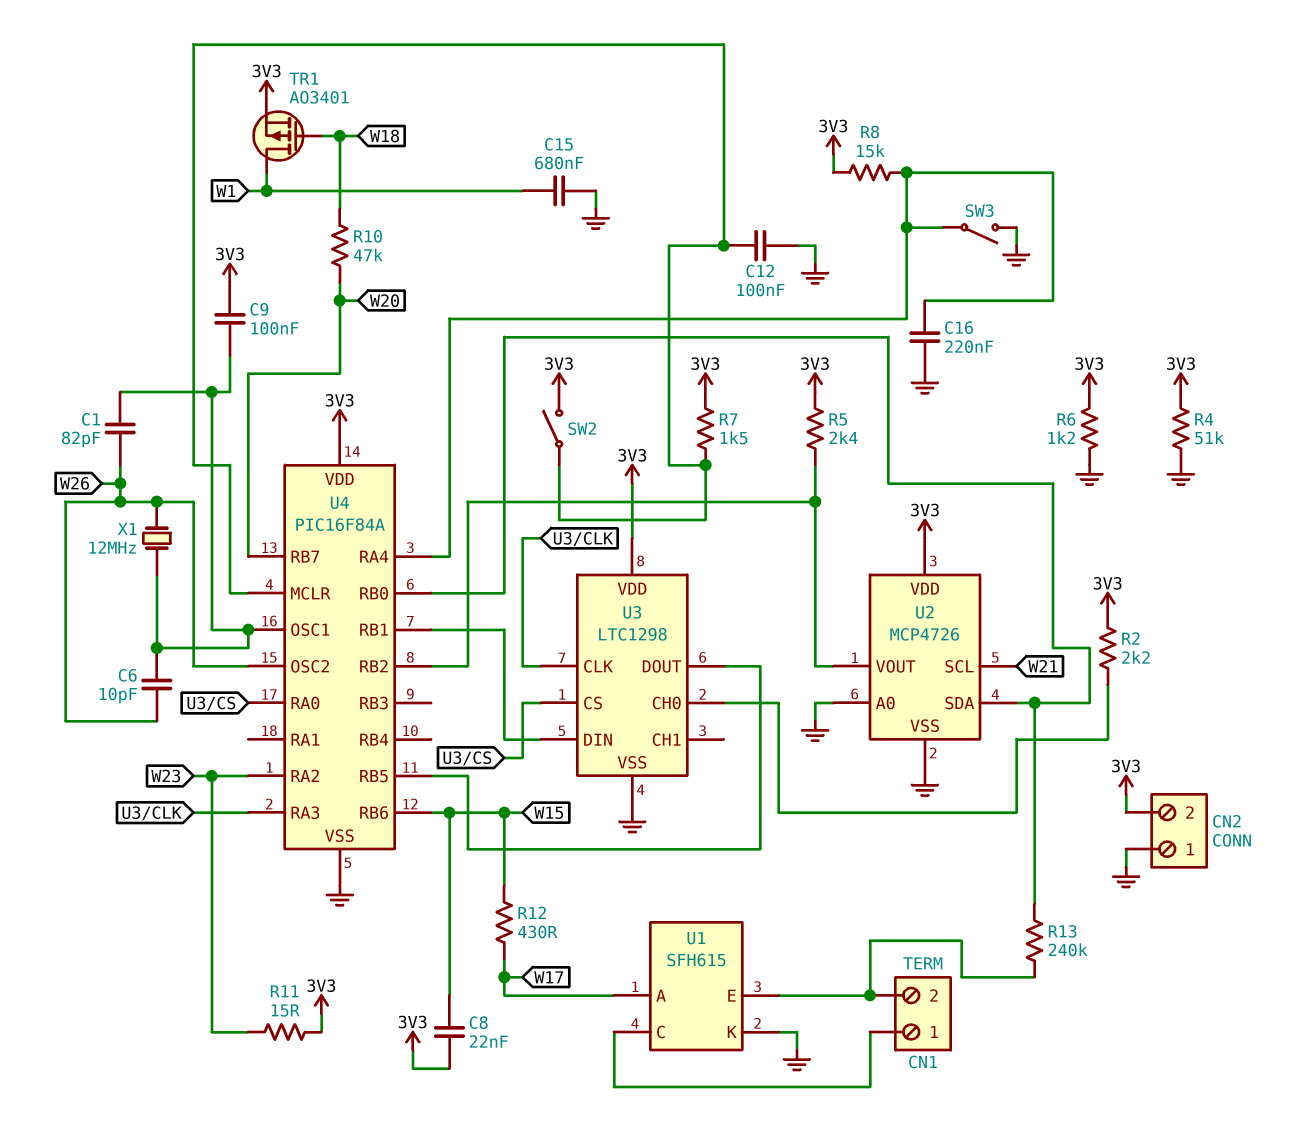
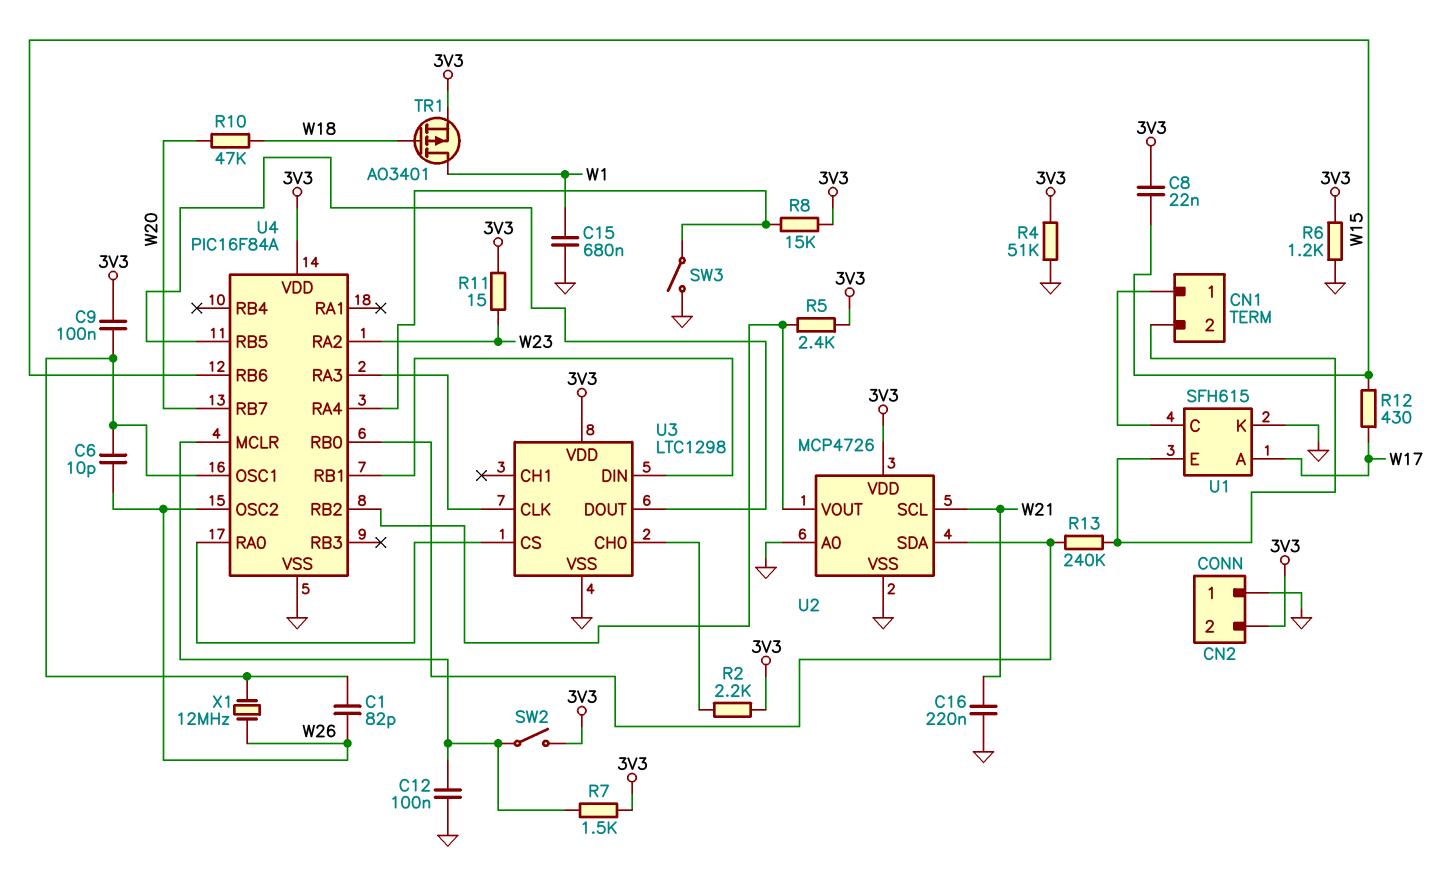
C16: 220nF (GND, U4/RA4) -> 220nF (GND, W21)

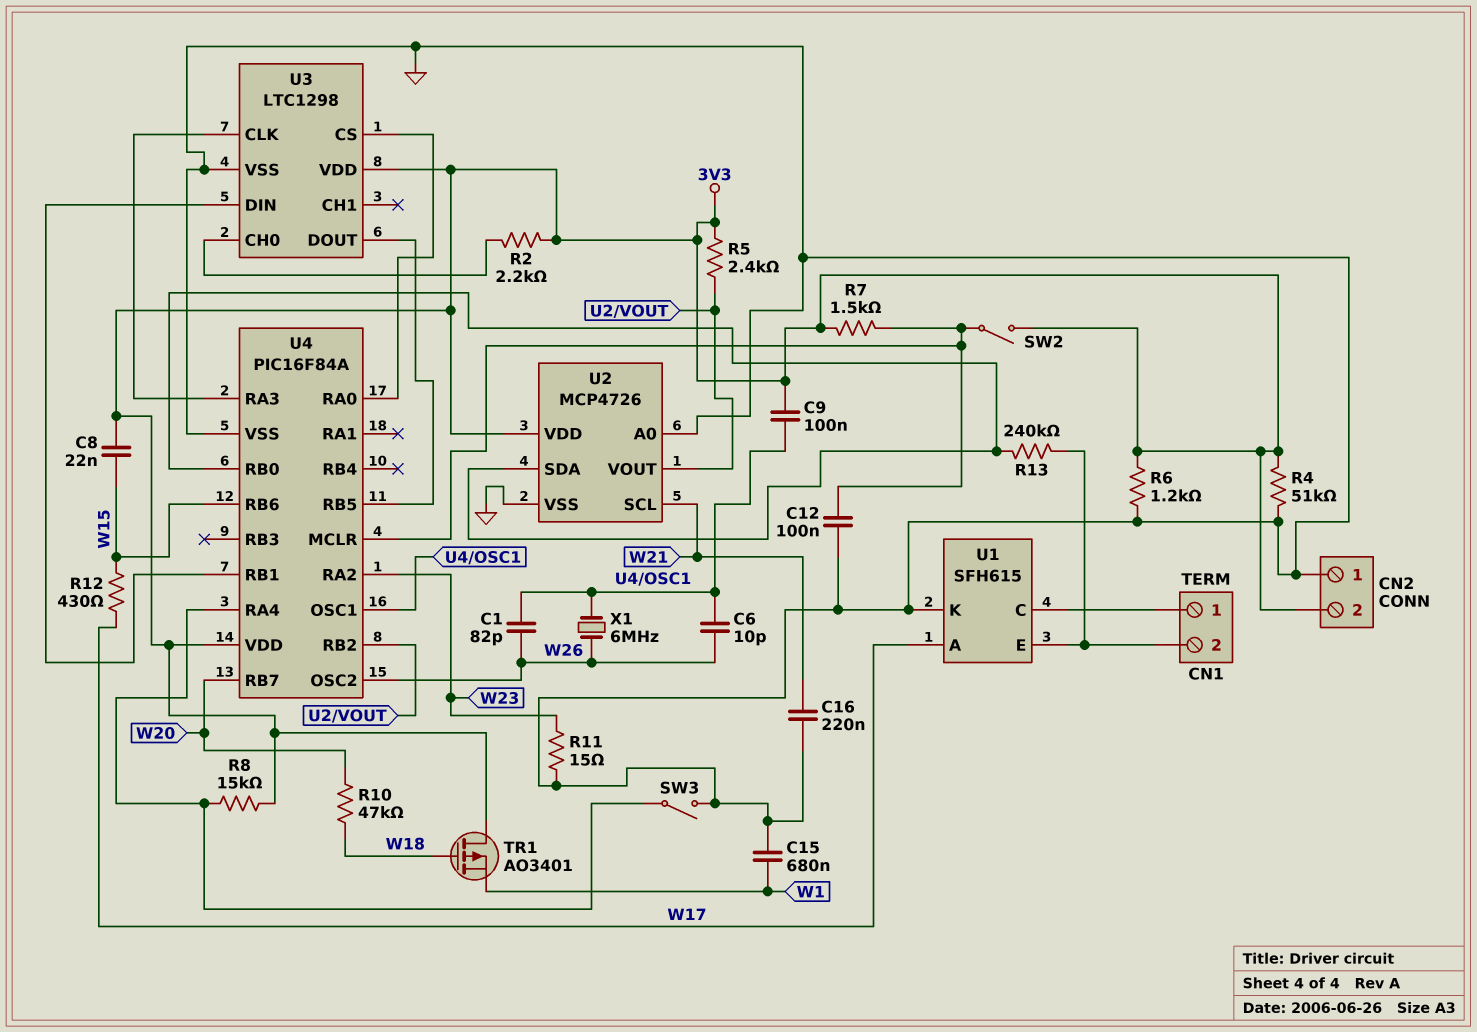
R11: 15 (3V3, W23) -> 15 (GND, W23)
TR1: PMOS AO3401 (G W18, D W1, S 3V3) -> PMOS AO3401 (G W18, D 3V3, S W1)
X1: 12MHz (U4/OSC1, W26) -> 6MHz (U4/OSC1, W26)

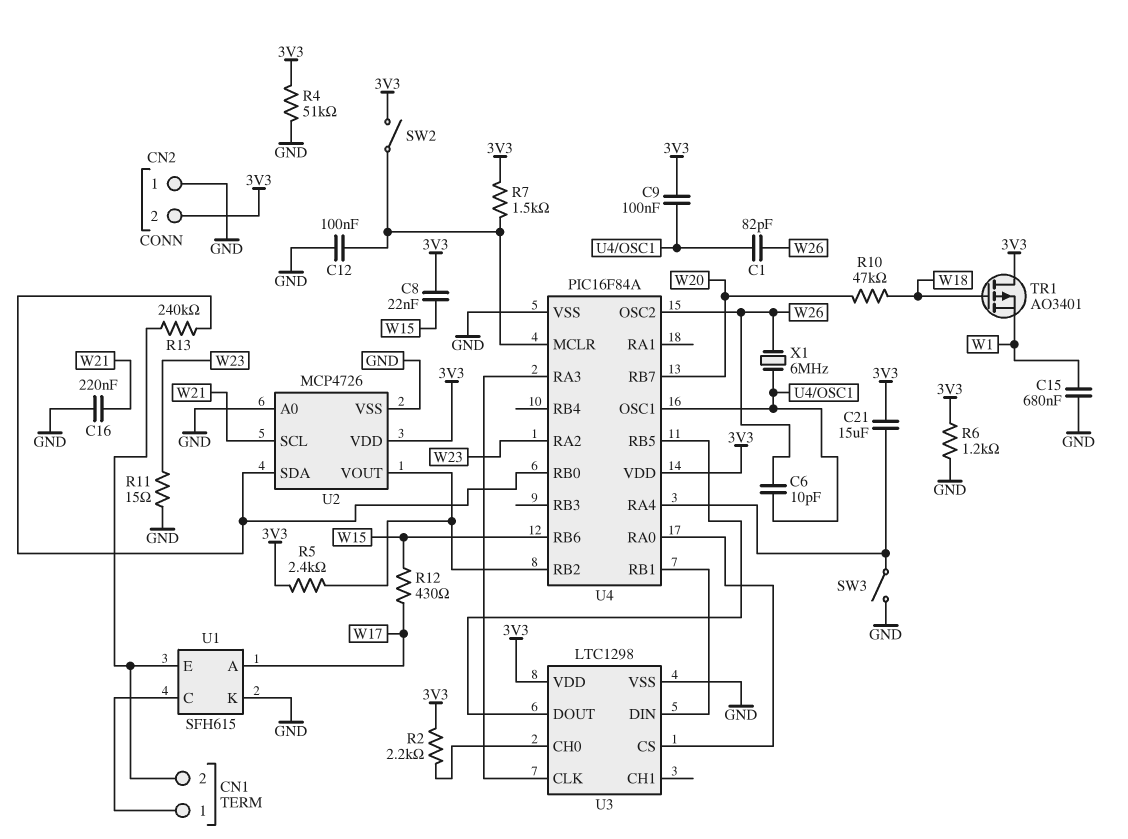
C21: none -> 15uF (3V3, U4/RA4)
R8: 15k (3V3, U4/RA4) -> none

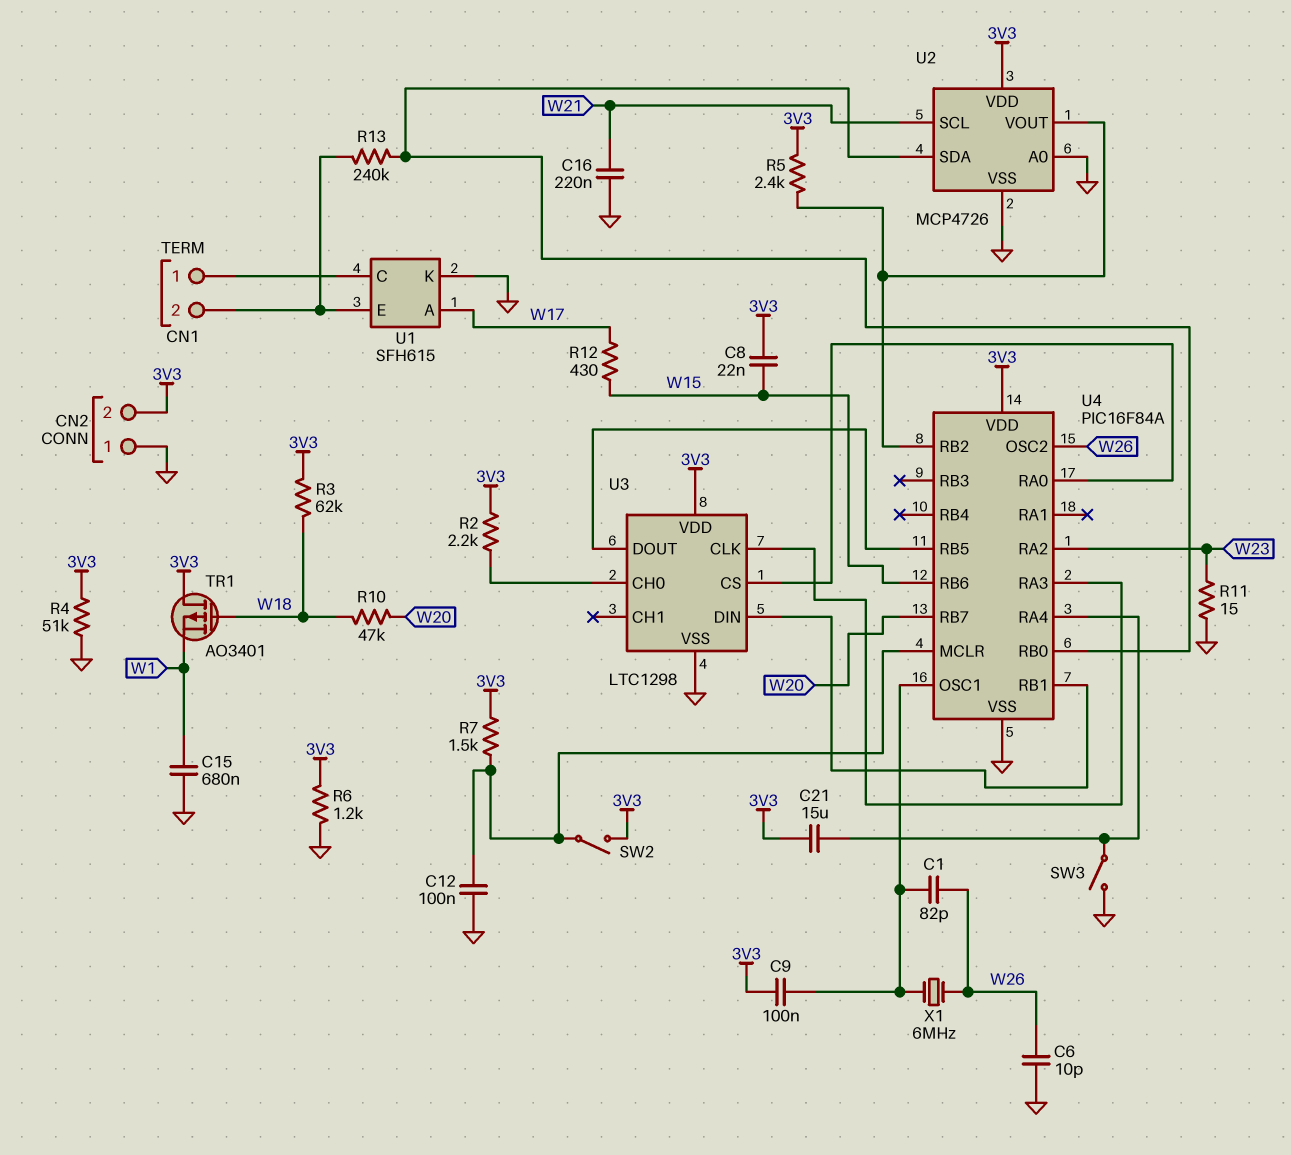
C6: 10pF (U4/OSC1, W26) -> 10pF (GND, W26)
R3: none -> 62k (3V3, W18)

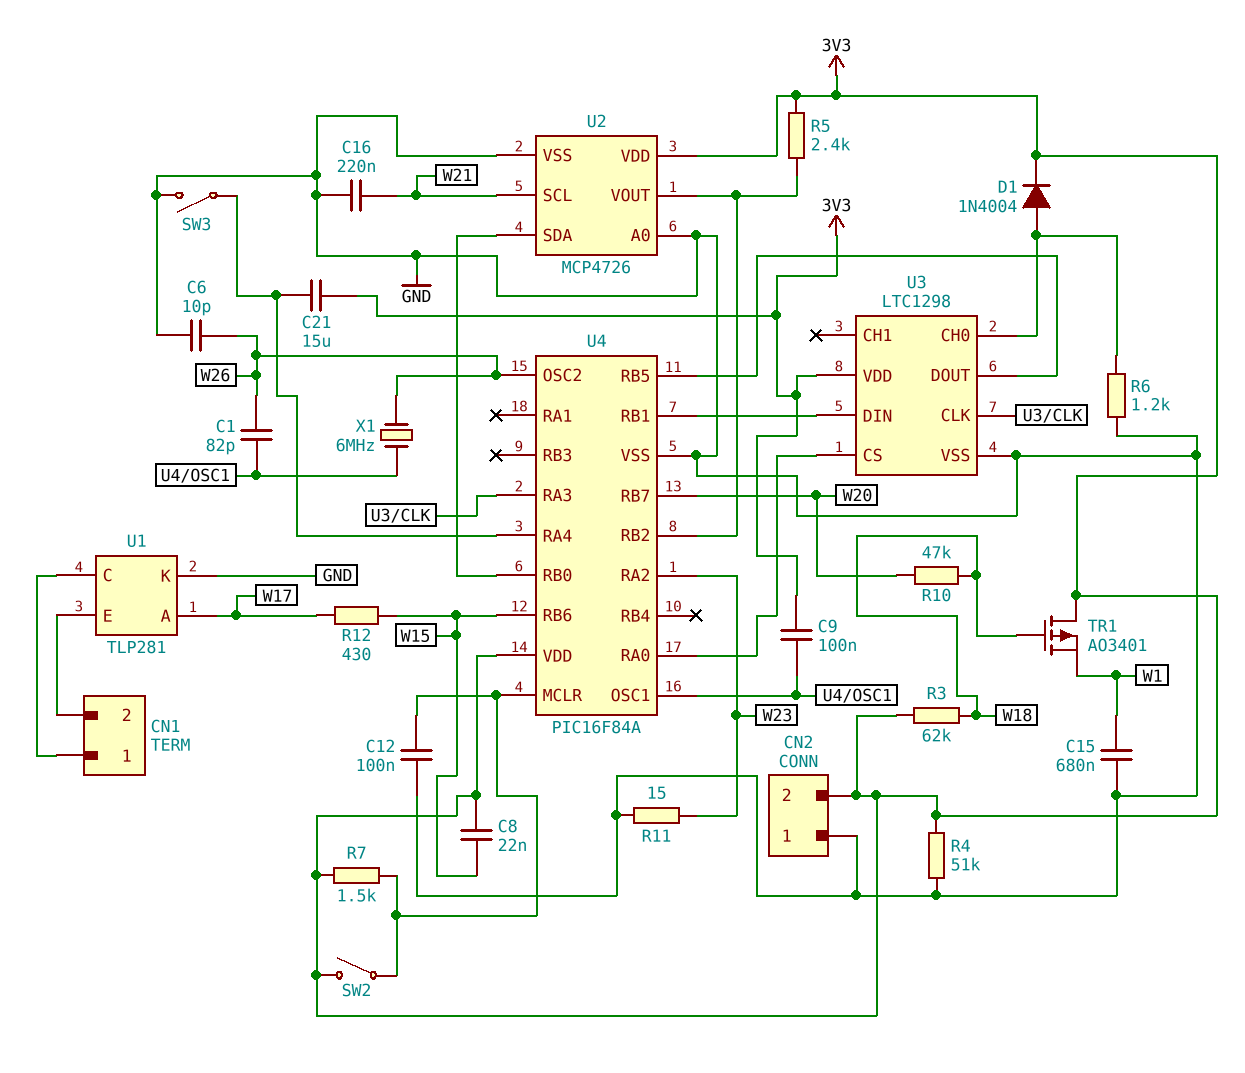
D1: none -> diode 1N4004 (A U3/CH0, K 3V3)
R2: 2.2k (3V3, U3/CH0) -> none
R6: 1.2k (3V3, GND) -> 1.2k (GND, U3/CH0)
R13: 240k (CN1/2, U2/SDA) -> none
U1: SFH615 -> TLP281

